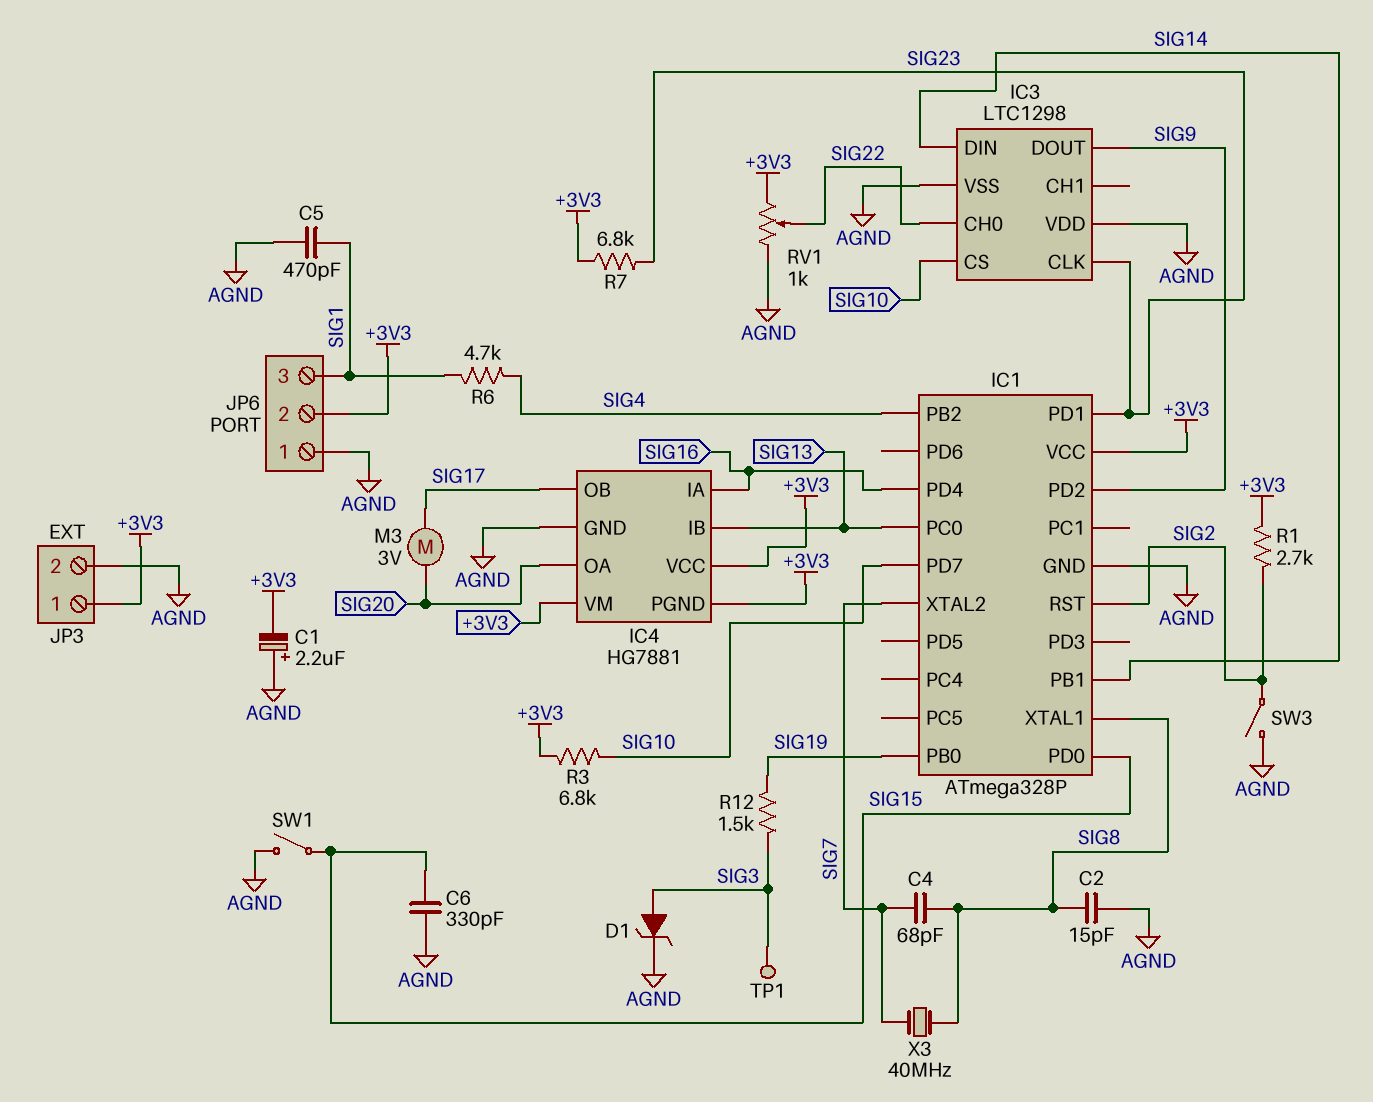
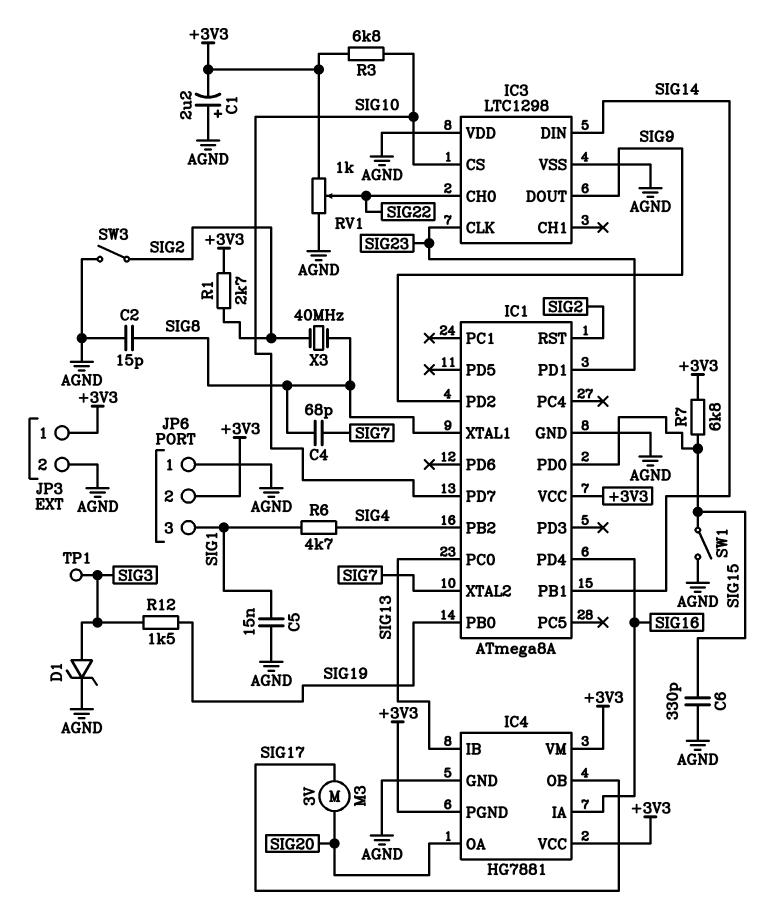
C5: 470pF (AGND, SIG1) -> 15nF (AGND, SIG1)
IC1: ATmega328P -> ATmega8A
R7: 6.8k (+3V3, SIG23) -> 6.8k (+3V3, SIG15)
X3: 40MHz (SIG7, SIG8) -> 40MHz (SIG2, SIG8)

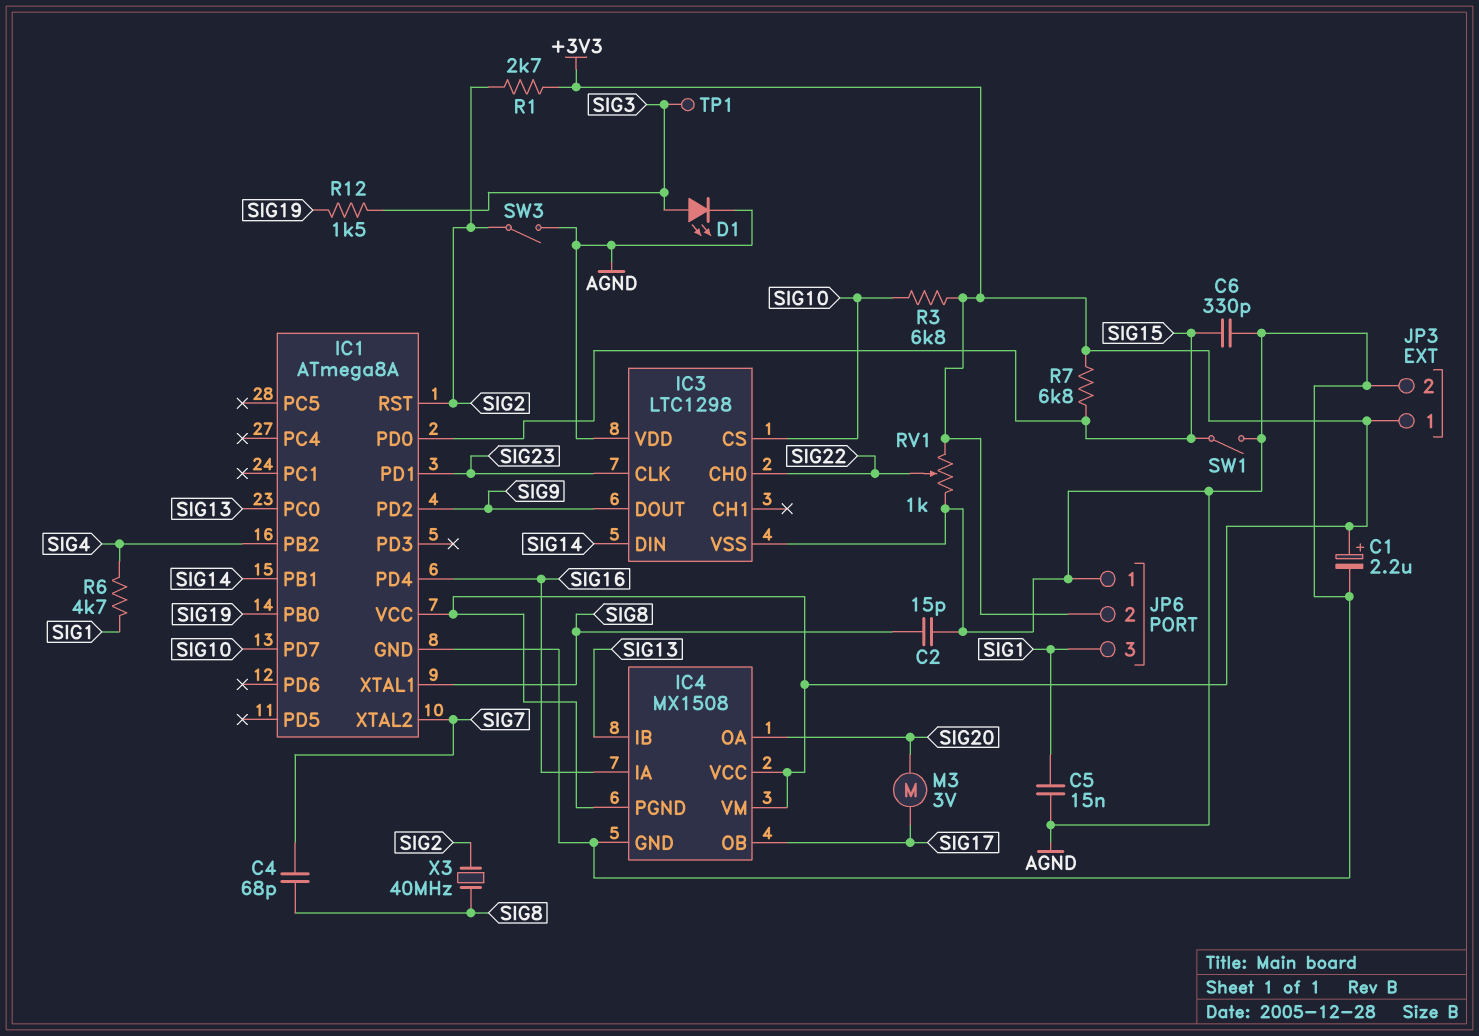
C1: 2.2uF (plus AGND, minus +3V3) -> 2.2uF (plus +3V3, minus AGND)
D1: zener (A SIG3, K AGND) -> LED (A SIG3, K AGND)
IC4: HG7881 -> MX1508

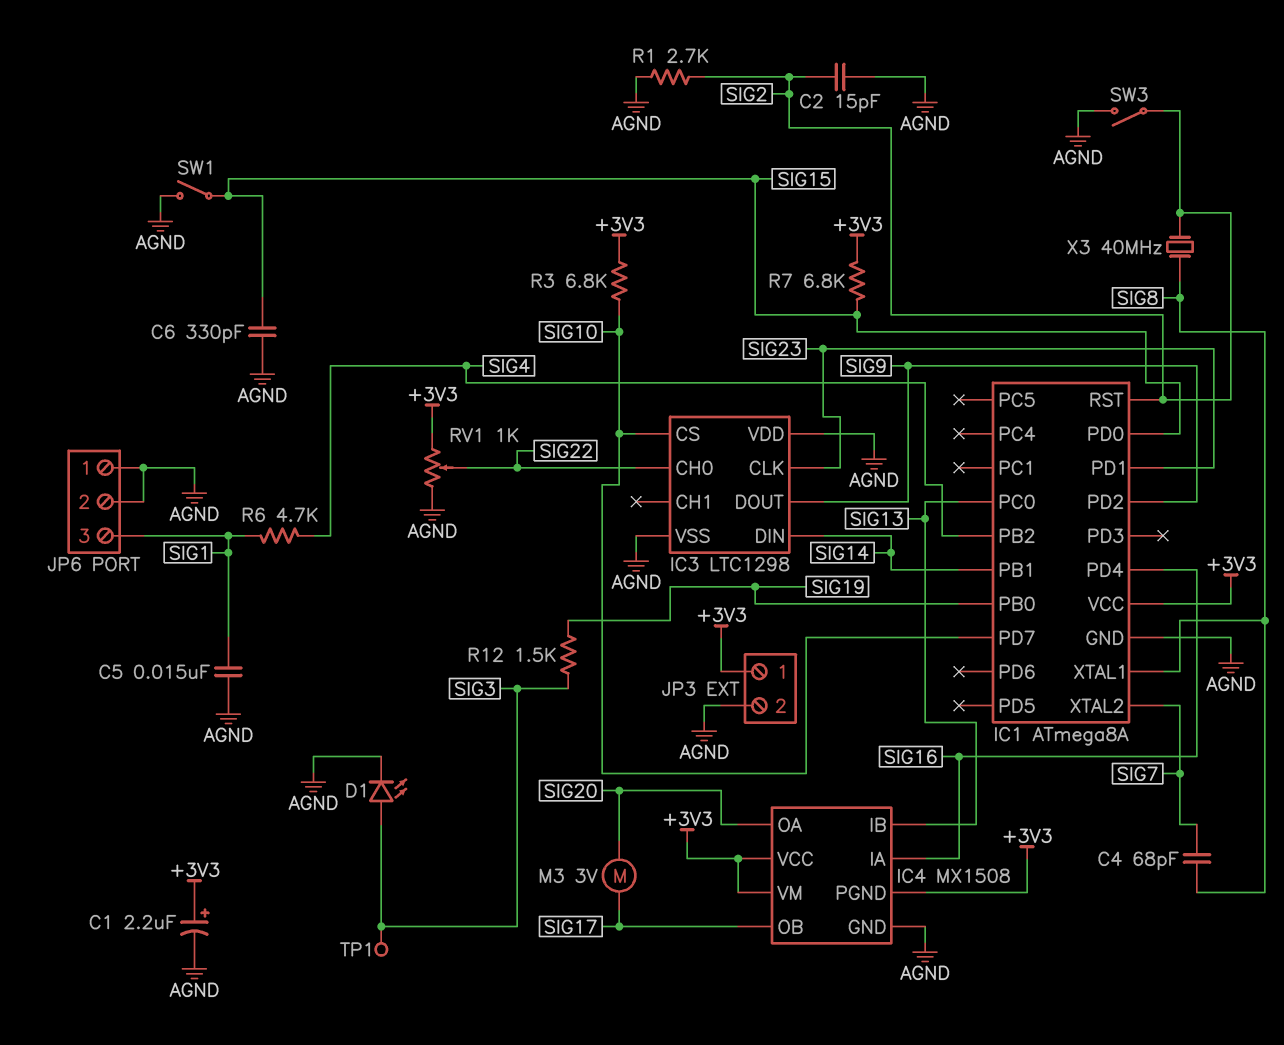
C2: 15pF (AGND, SIG8) -> 15pF (AGND, SIG2)
JP6 pin 2: +3V3 -> AGND
R1: 2.7k (+3V3, SIG2) -> 2.7k (AGND, SIG2)

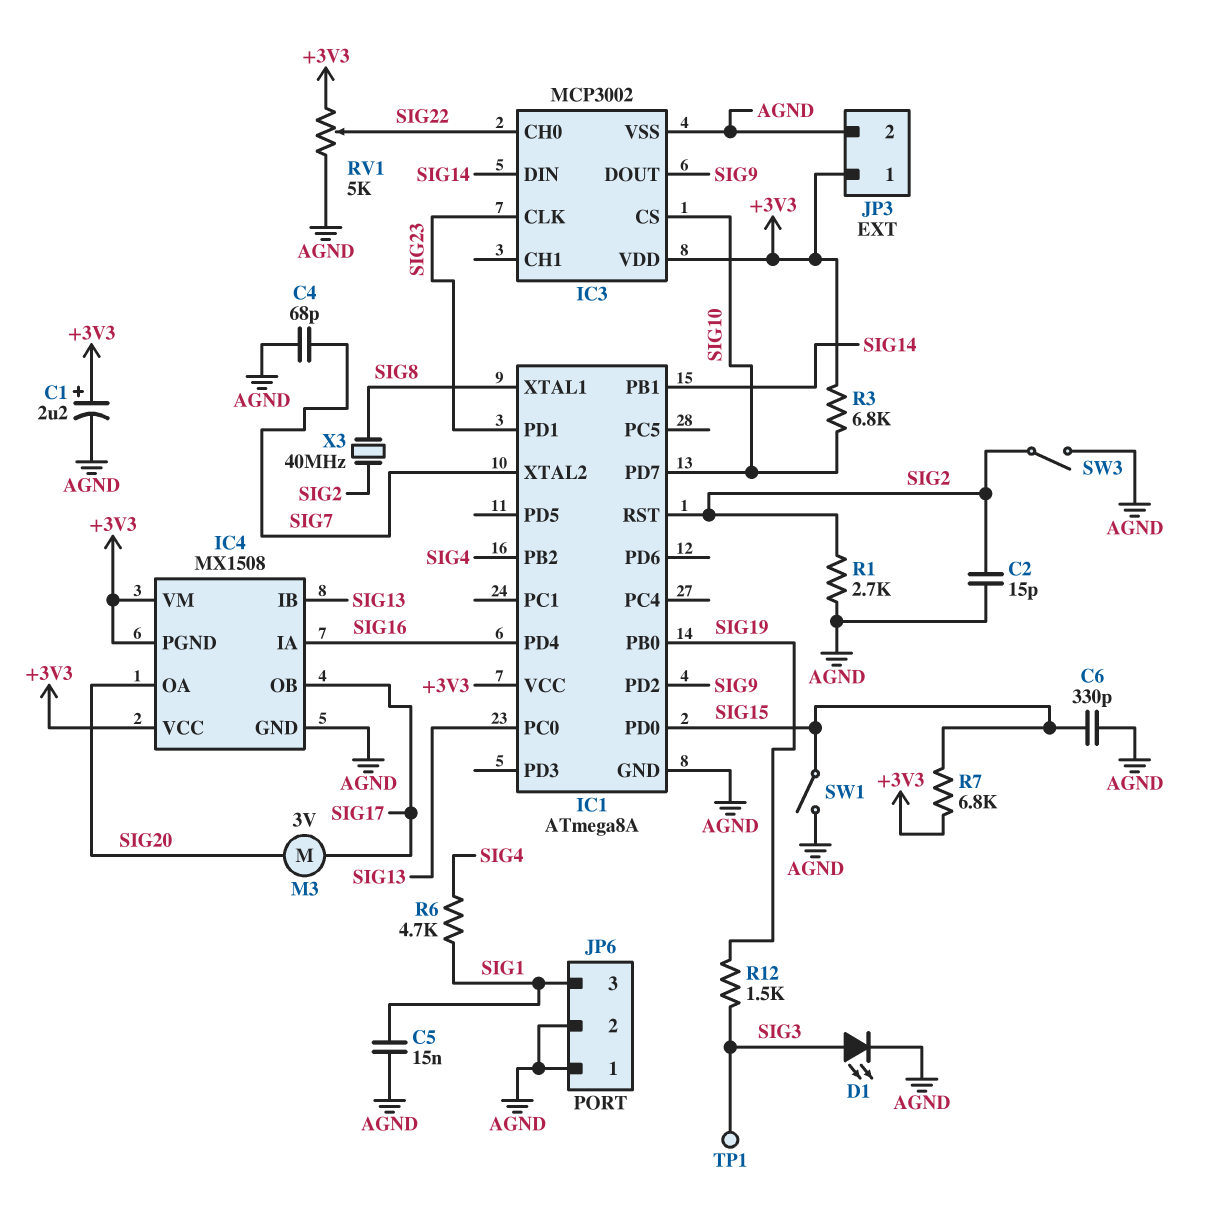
C4: 68pF (SIG7, SIG8) -> 68pF (AGND, SIG7)
IC3: LTC1298 -> MCP3002
IC3 pin VDD: AGND -> +3V3
RV1: 1k (+3V3, AGND, wiper SIG22) -> 5k (+3V3, AGND, wiper SIG22)

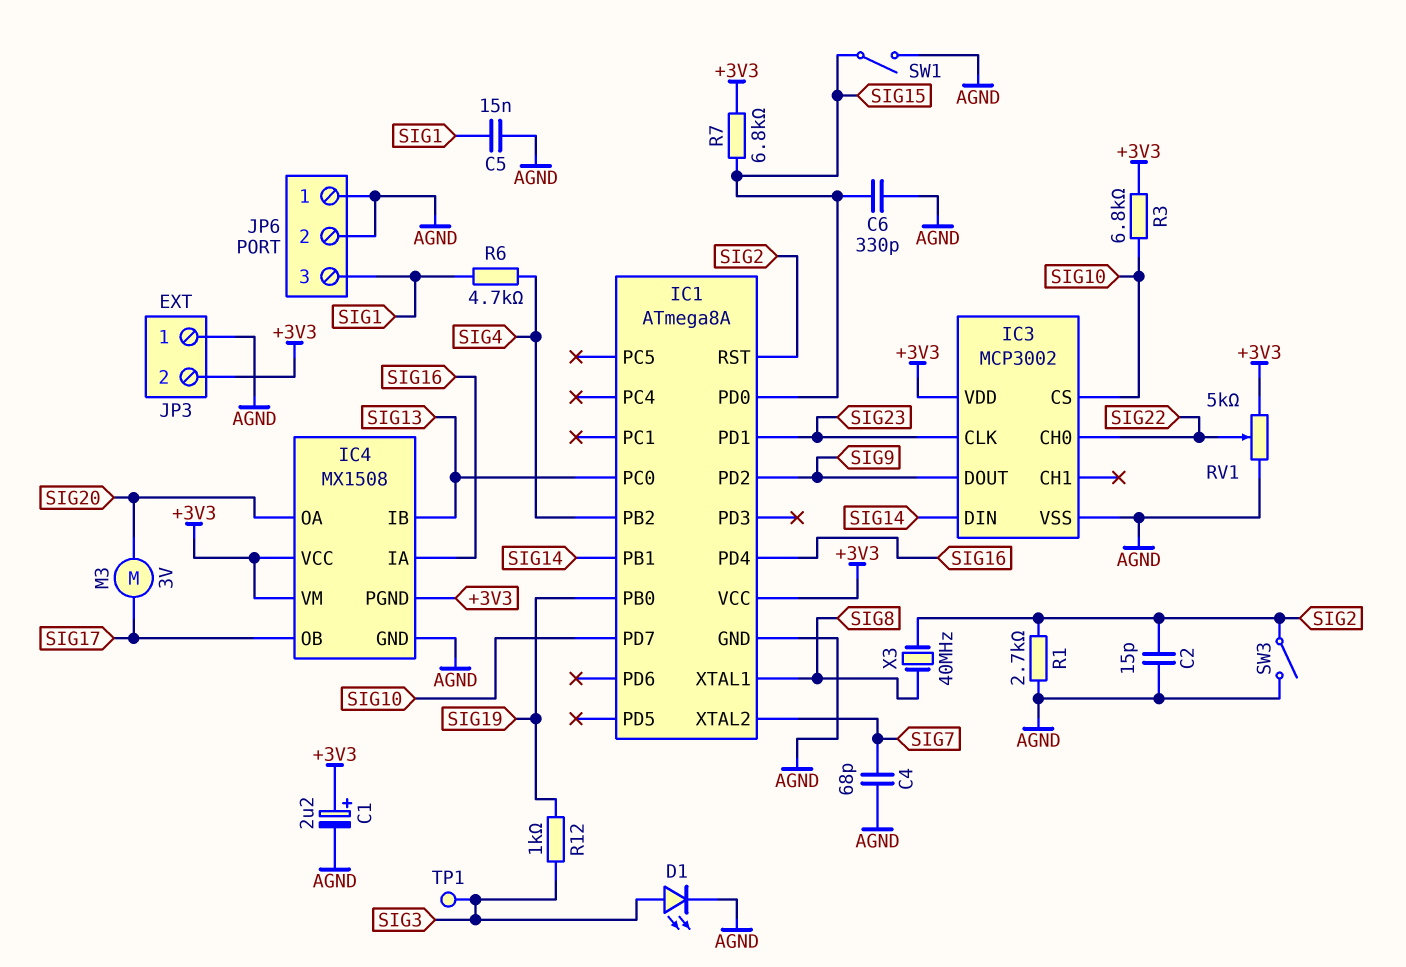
JP3 pin 1: +3V3 -> AGND
JP3 pin 2: AGND -> +3V3
R12: 1.5k (SIG3, SIG19) -> 1k (SIG3, SIG19)

